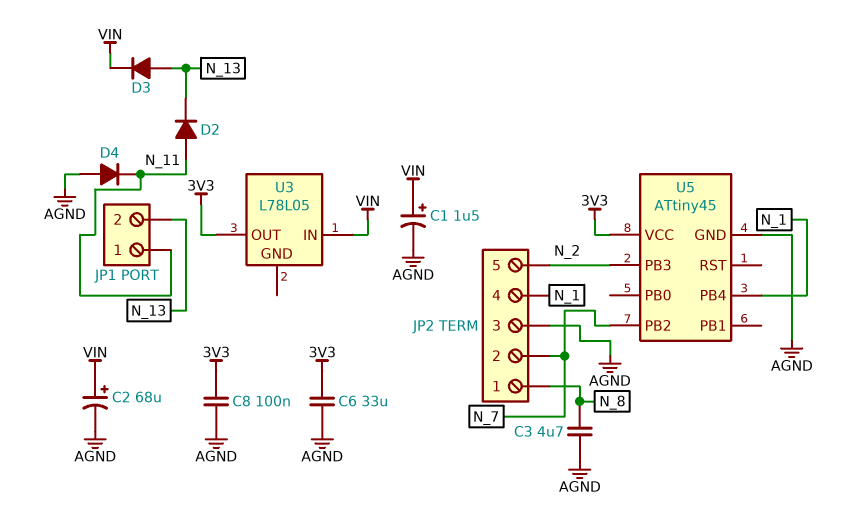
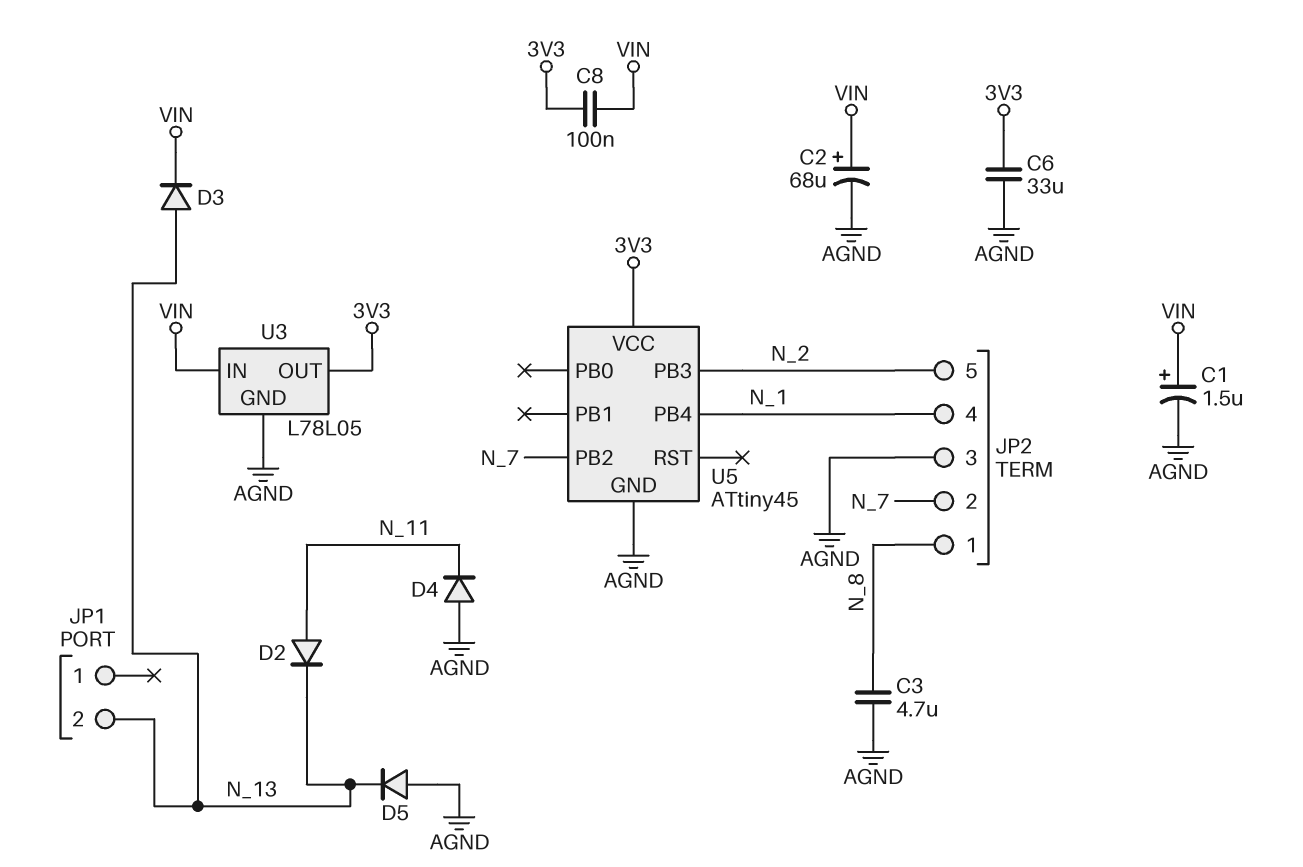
C8: 100nF (3V3, AGND) -> 100nF (3V3, VIN)
D5: none -> diode (A AGND, K N_13)
JP1 pin 1: N_11 -> none
U3 pin GND: none -> AGND

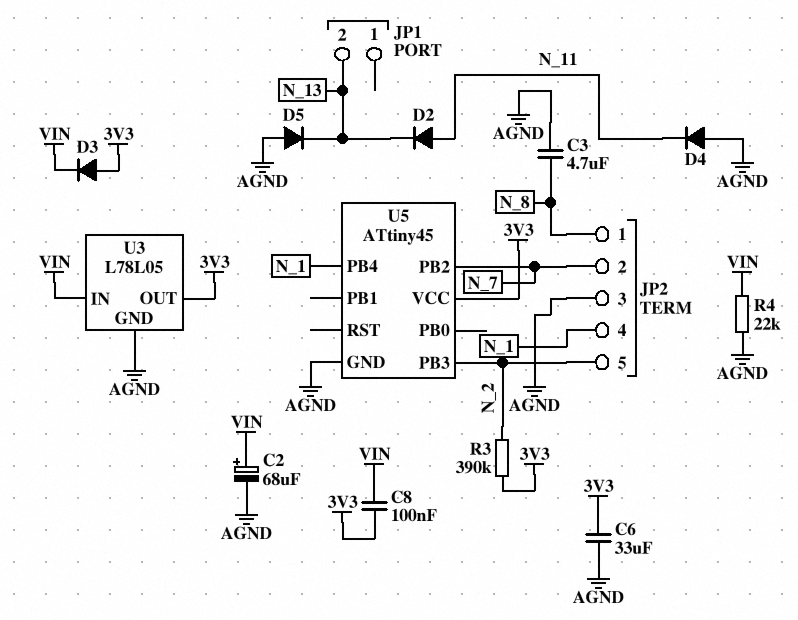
C1: 1.5uF (plus VIN, minus AGND) -> none
D3: diode (A N_13, K VIN) -> diode (A 3V3, K VIN)
R3: none -> 390k (3V3, N_2)
R4: none -> 22k (AGND, VIN)

